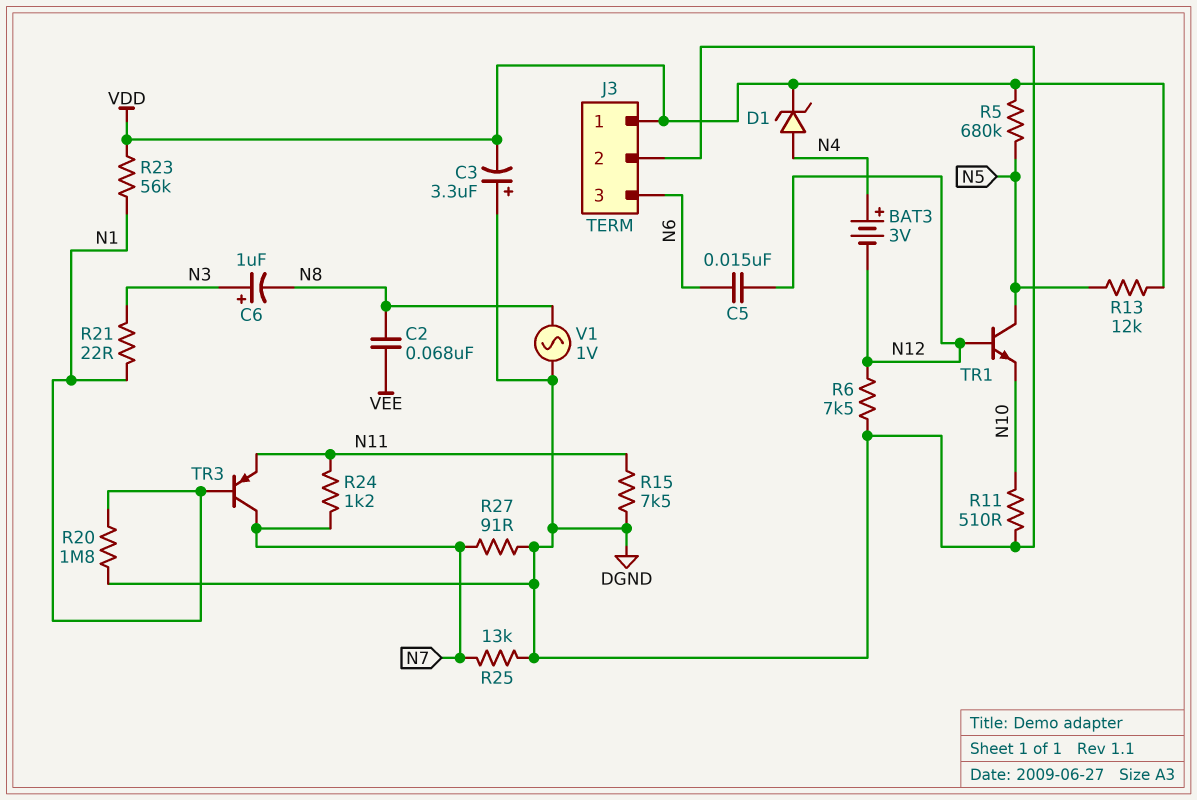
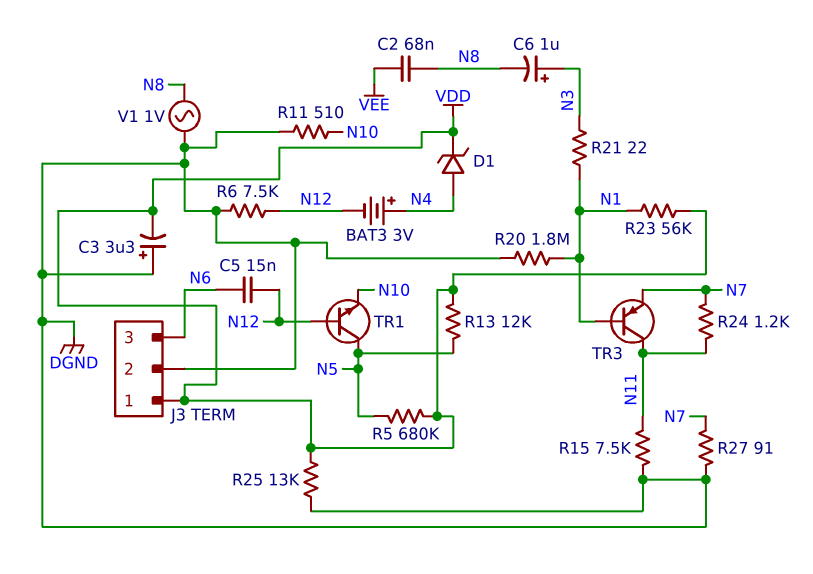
R25: 13k (DGND, N7) -> 13k (DGND, VDD)
TR3: PNP (B N1, C N7, E N11) -> PNP (B N1, C N11, E N7)

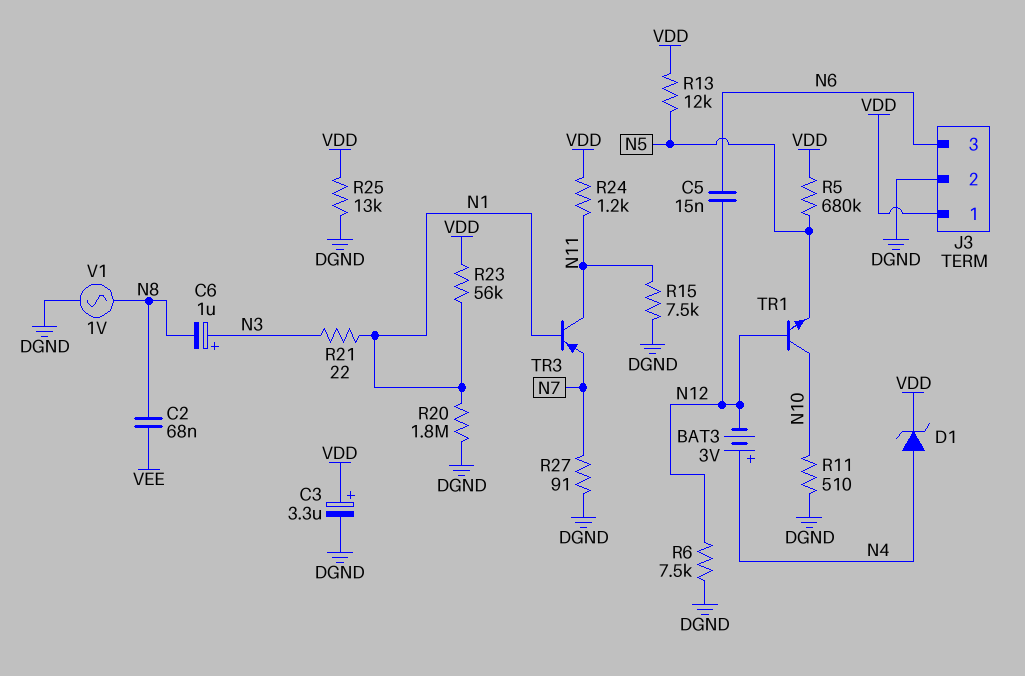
C3: 3.3uF (plus DGND, minus VDD) -> 3.3uF (plus VDD, minus DGND)
R24: 1.2k (N7, N11) -> 1.2k (N11, VDD)
TR1: NPN (B N12, C N5, E N10) -> NPN (B N12, C N10, E N5)

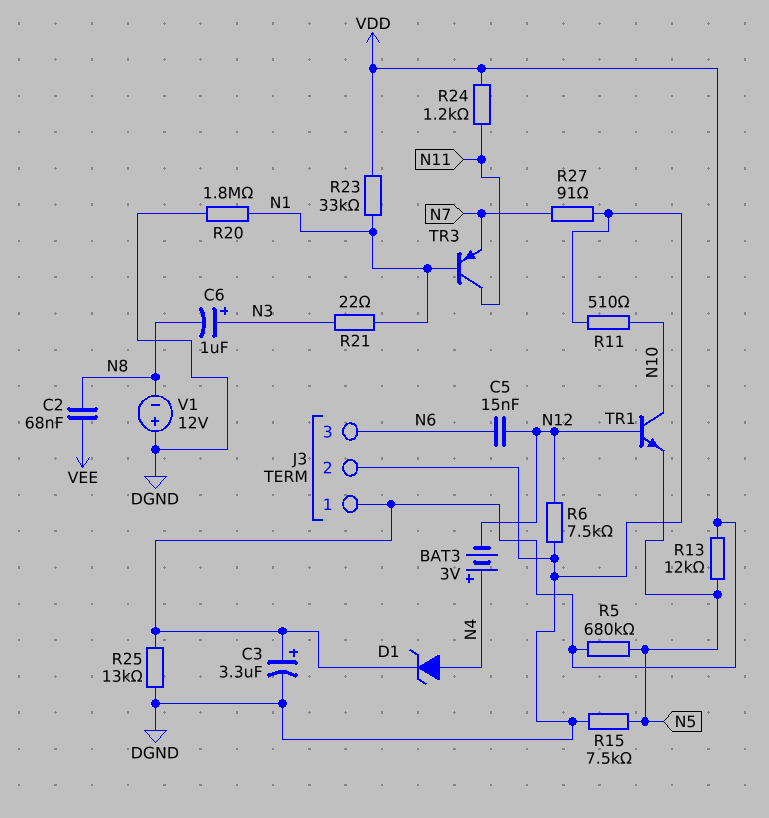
R15: 7.5k (DGND, N11) -> 7.5k (DGND, N5)
R23: 56k (N1, VDD) -> 33k (N1, VDD)
V1: AC 1V (DGND, N8) -> 12V (plus DGND, minus N8)

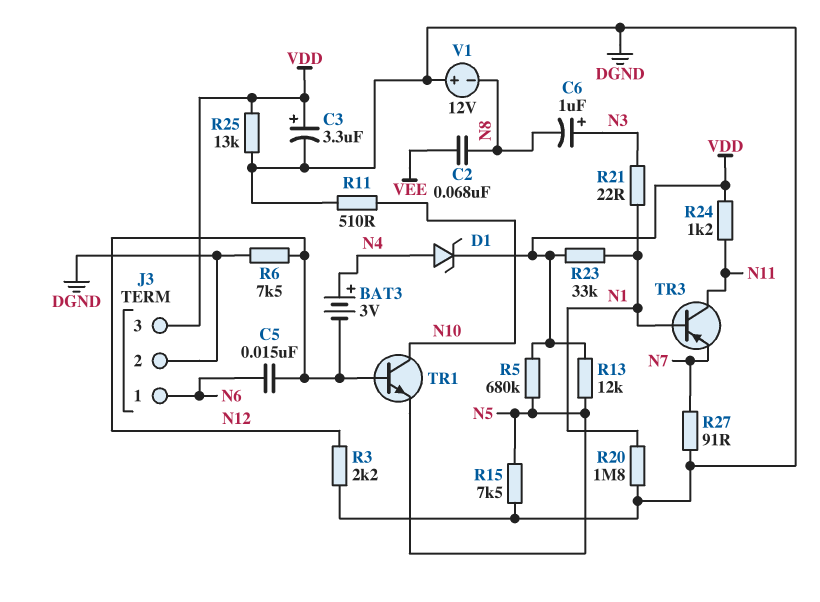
J3 pin 1: VDD -> N6
J3 pin 3: N6 -> VDD
R3: none -> 2.2k (DGND, N12)

